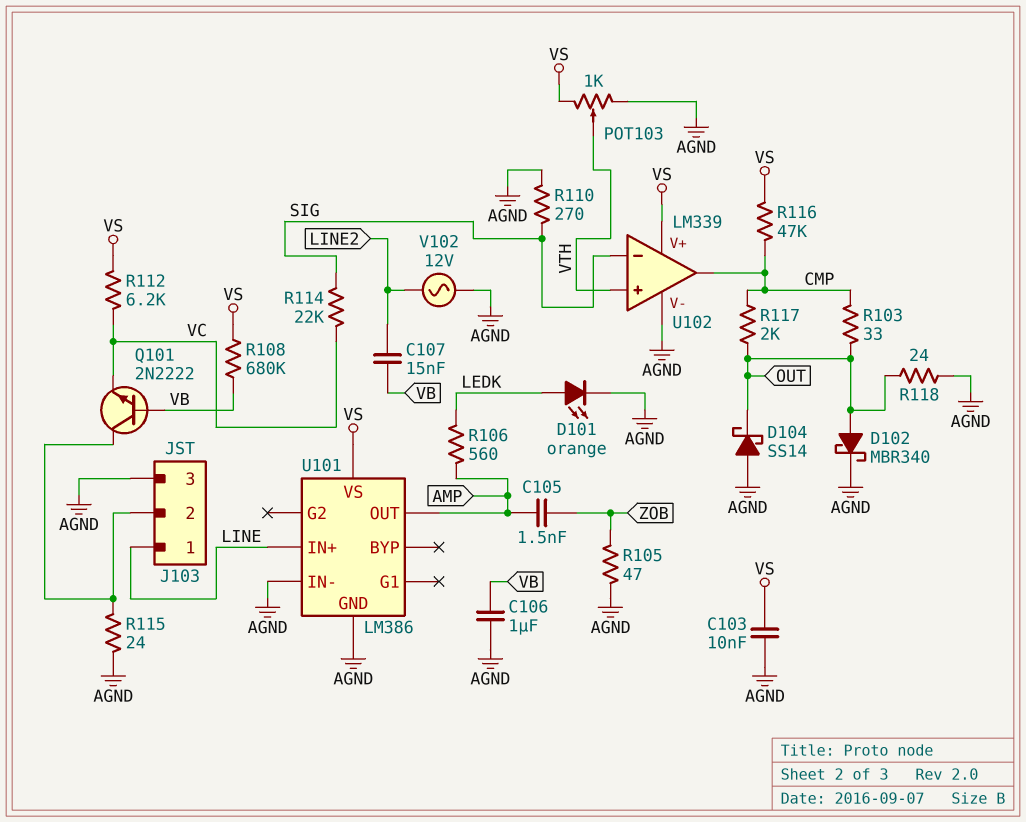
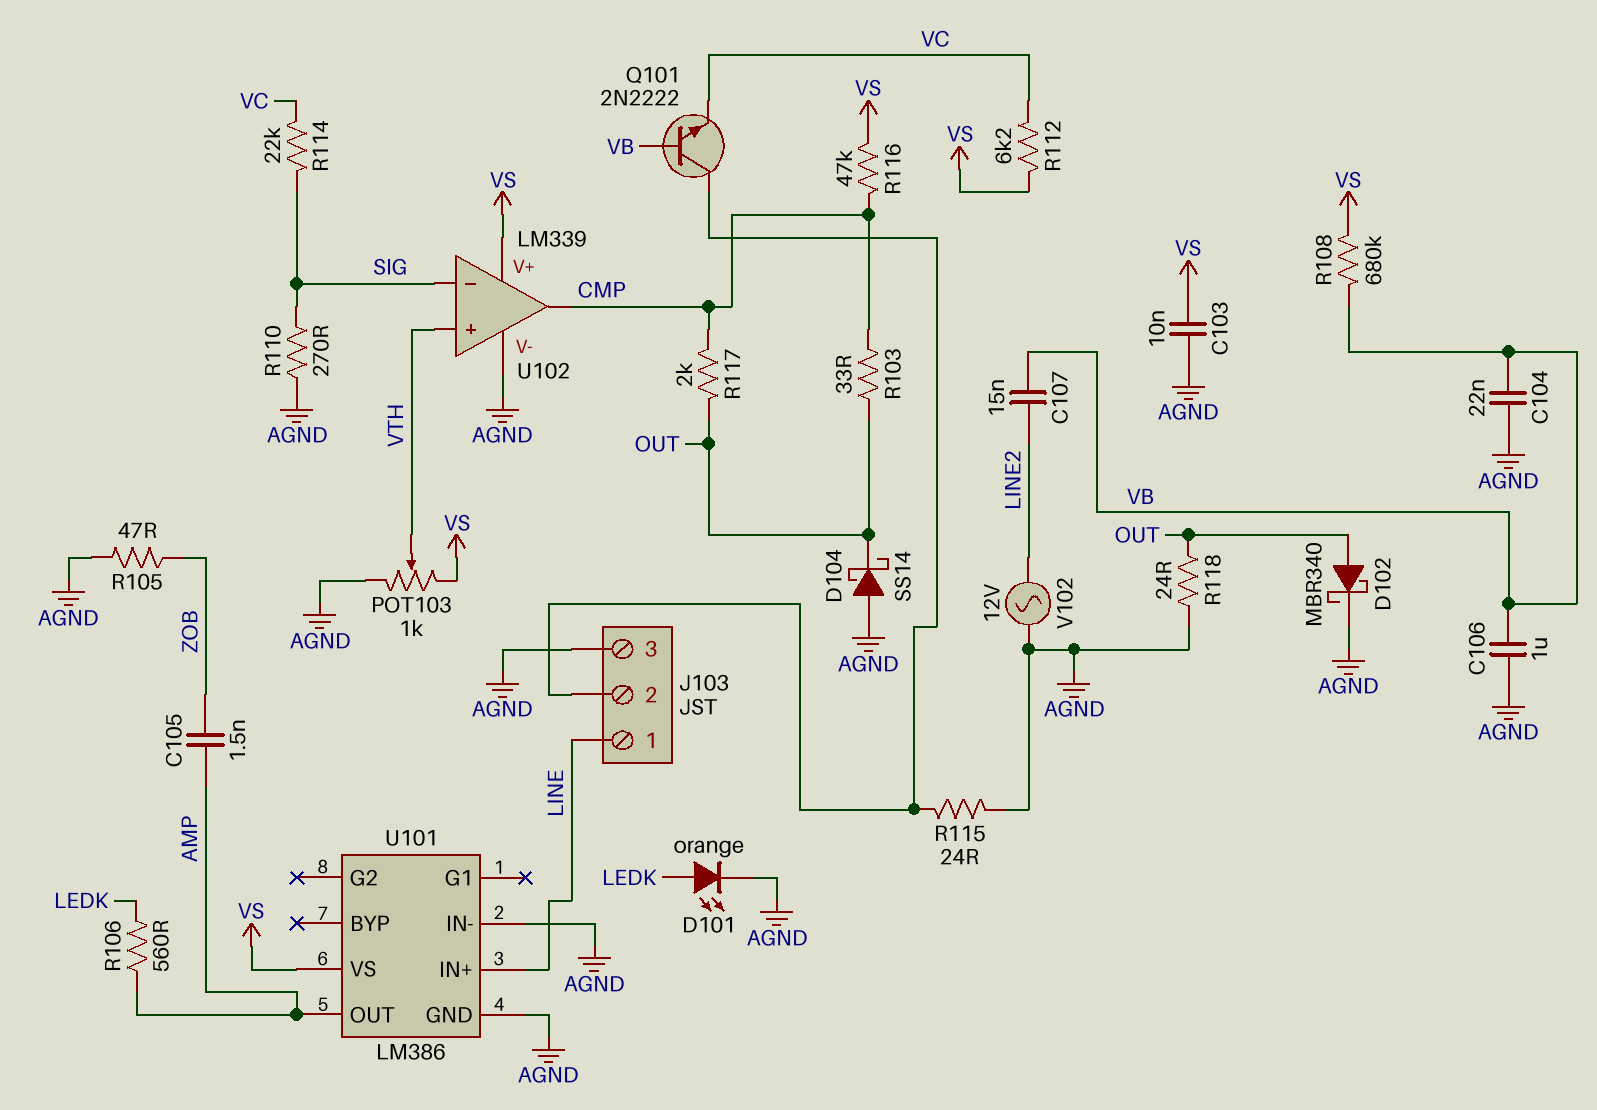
C104: none -> 22nF (AGND, VB)

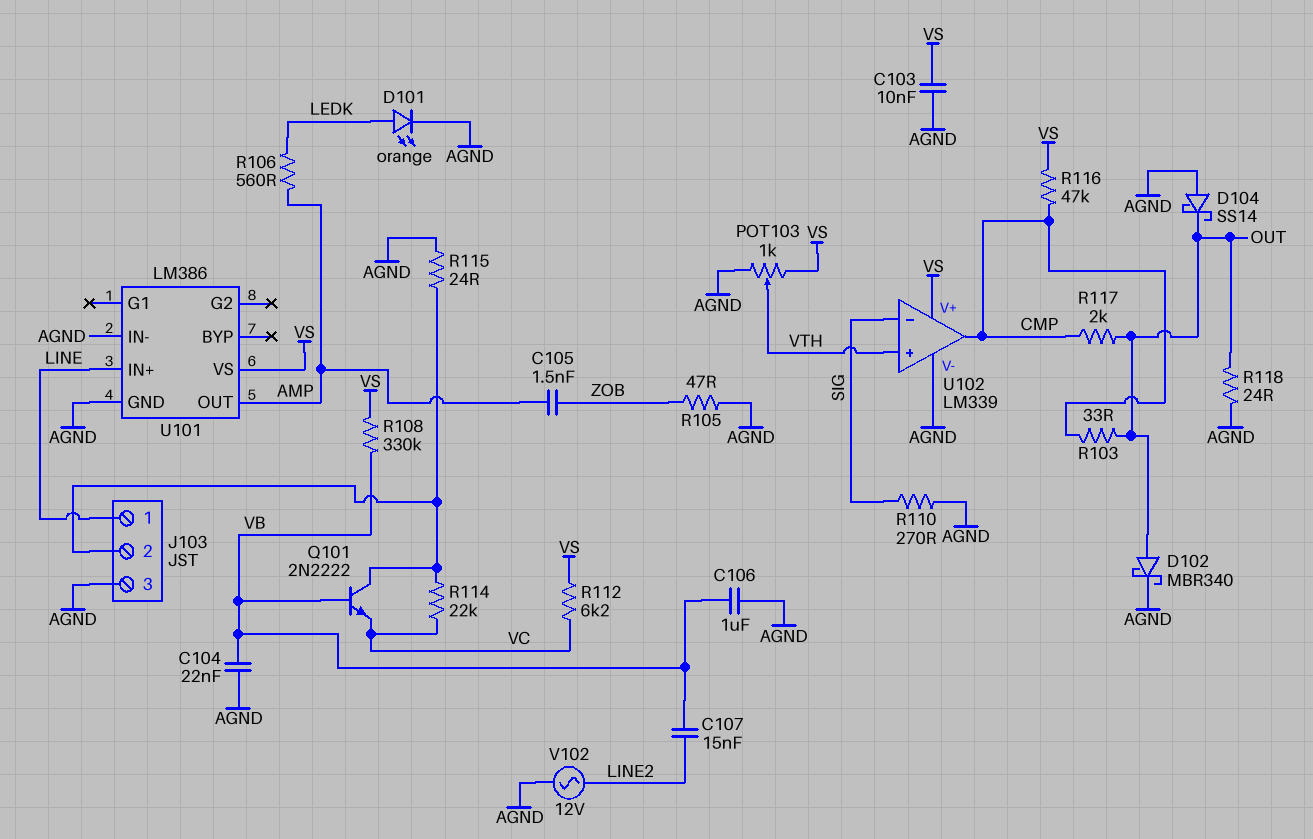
R108: 680k (VB, VS) -> 330k (VB, VS)
R114: 22k (SIG, VC) -> 22k (J103/2, VC)

